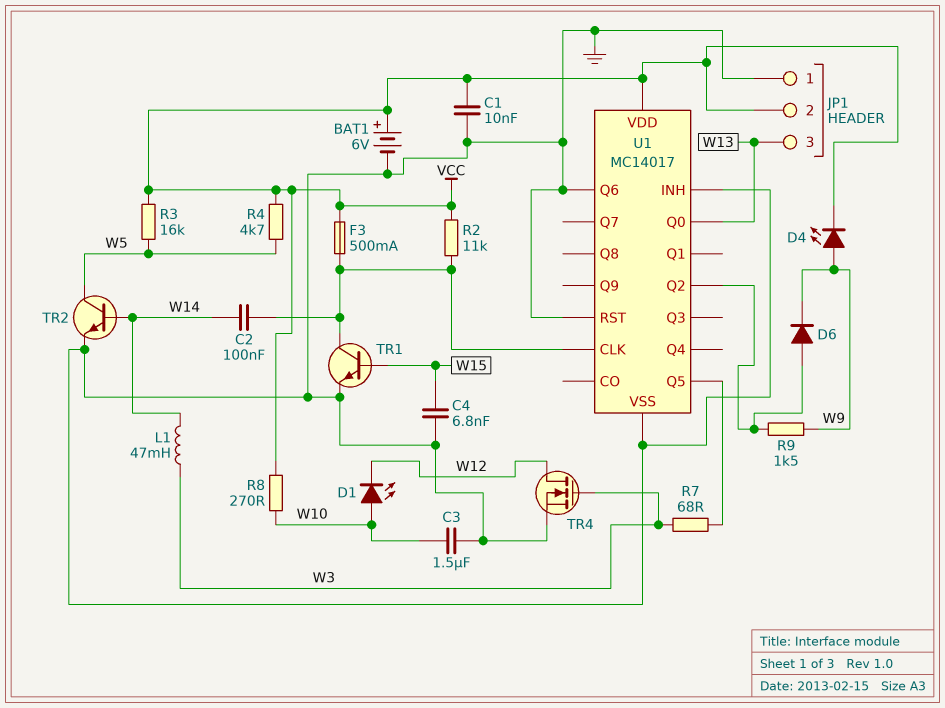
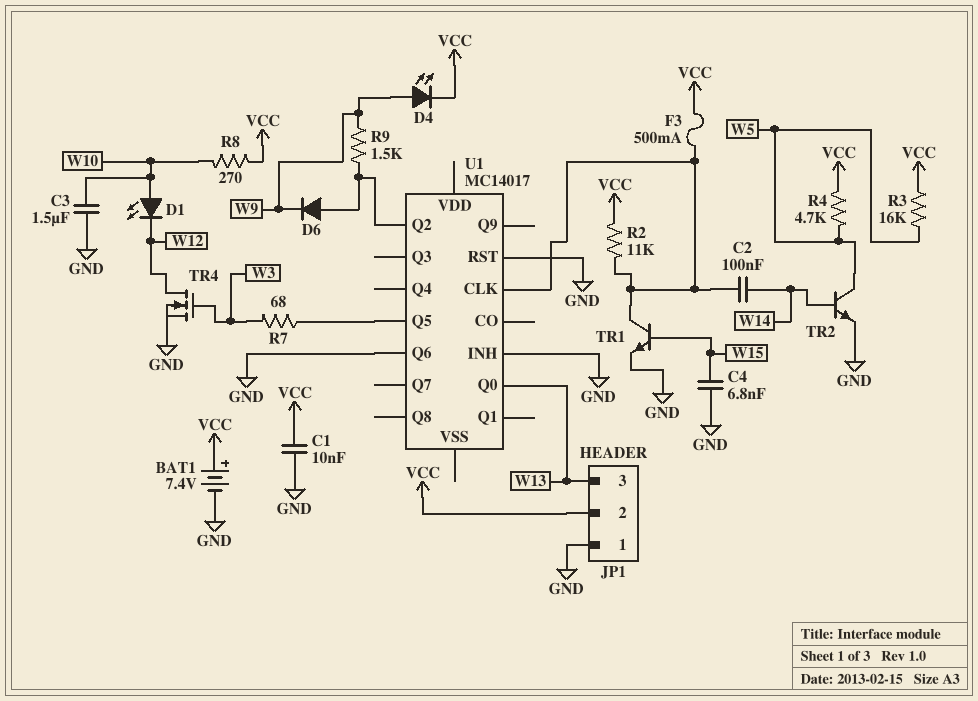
BAT1: 6V (plus VCC, minus GND) -> 7.4V (plus VCC, minus GND)
L1: 47mH (W3, W14) -> none
U1 pin VDD: VCC -> none
U1 pin VSS: GND -> none

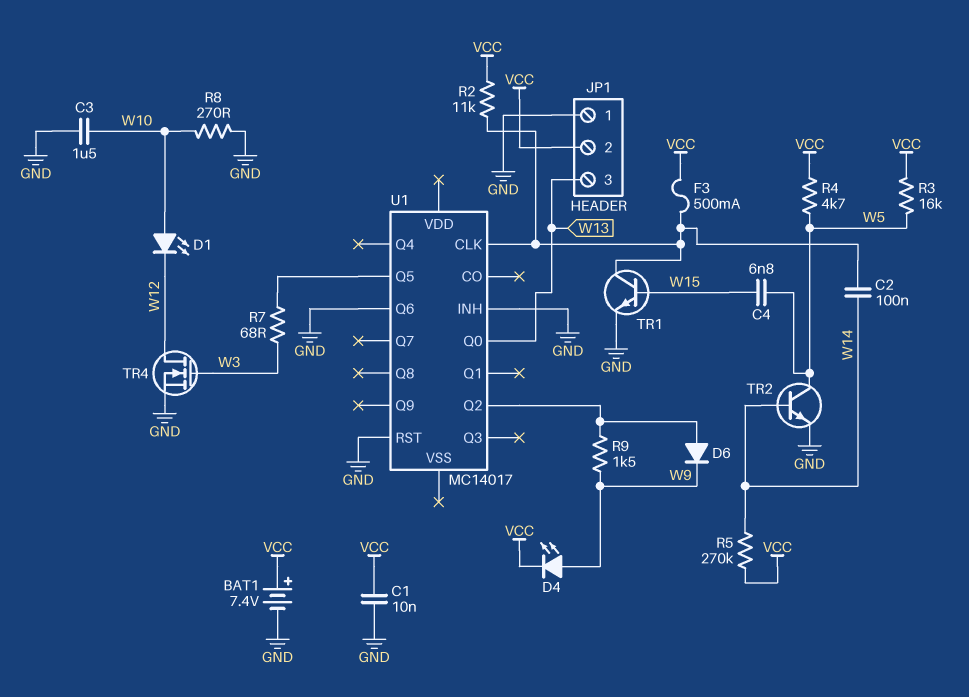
C4: 6.8nF (GND, W15) -> 6.8nF (W5, W15)
R5: none -> 270k (VCC, W14)
R8: 270 (VCC, W10) -> 270 (GND, W10)

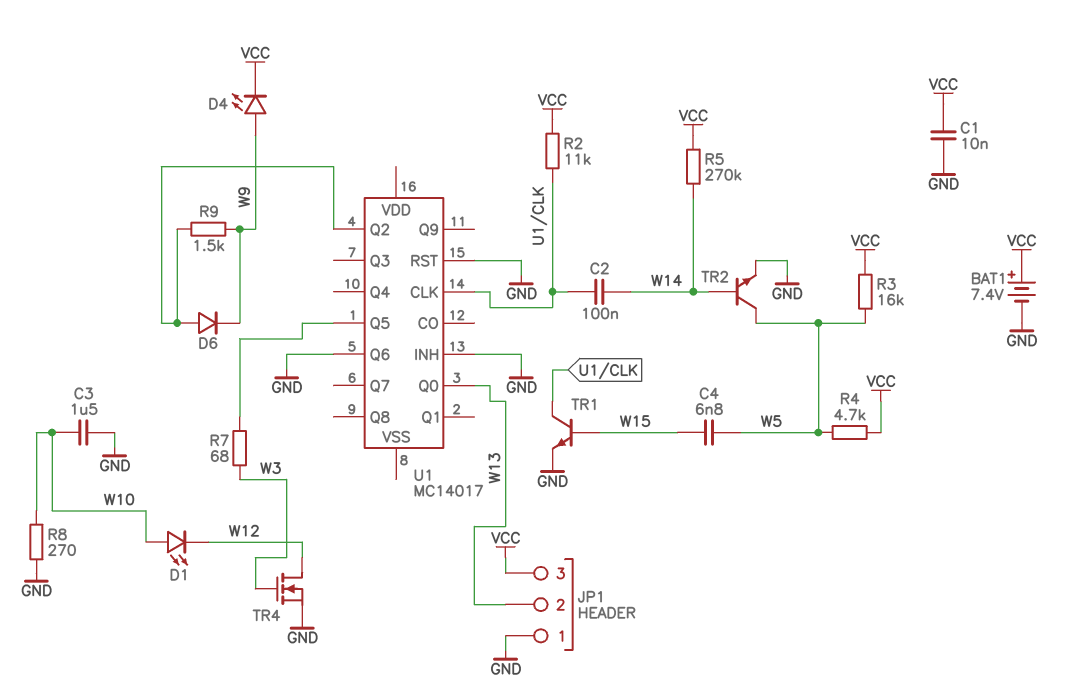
F3: 500mA (U1/CLK, VCC) -> none
JP1 pin 2: VCC -> W13
JP1 pin 3: W13 -> VCC

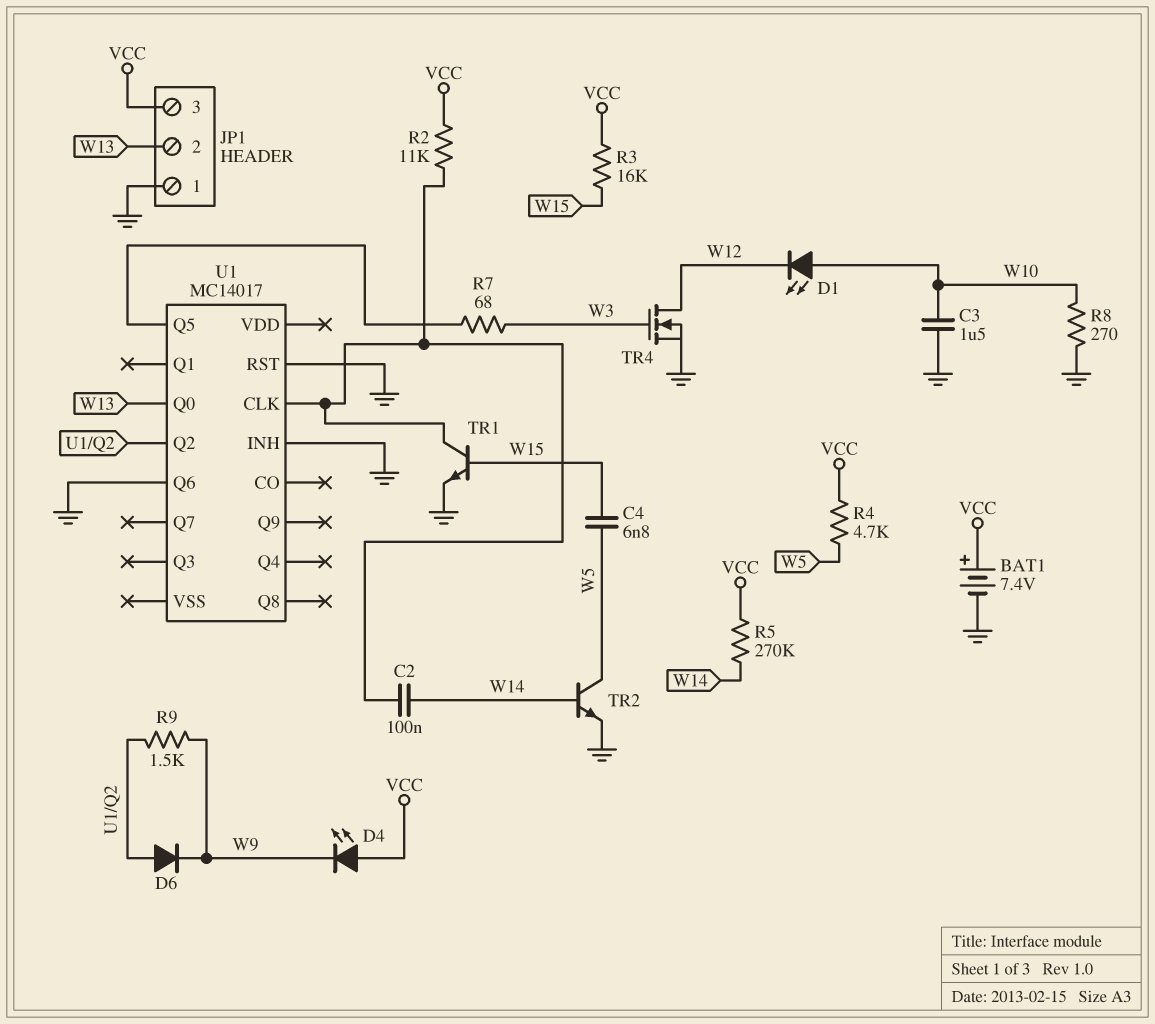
C1: 10nF (GND, VCC) -> none
D4: LED (A W9, K VCC) -> LED (A VCC, K W9)
R3: 16k (VCC, W5) -> 16k (VCC, W15)

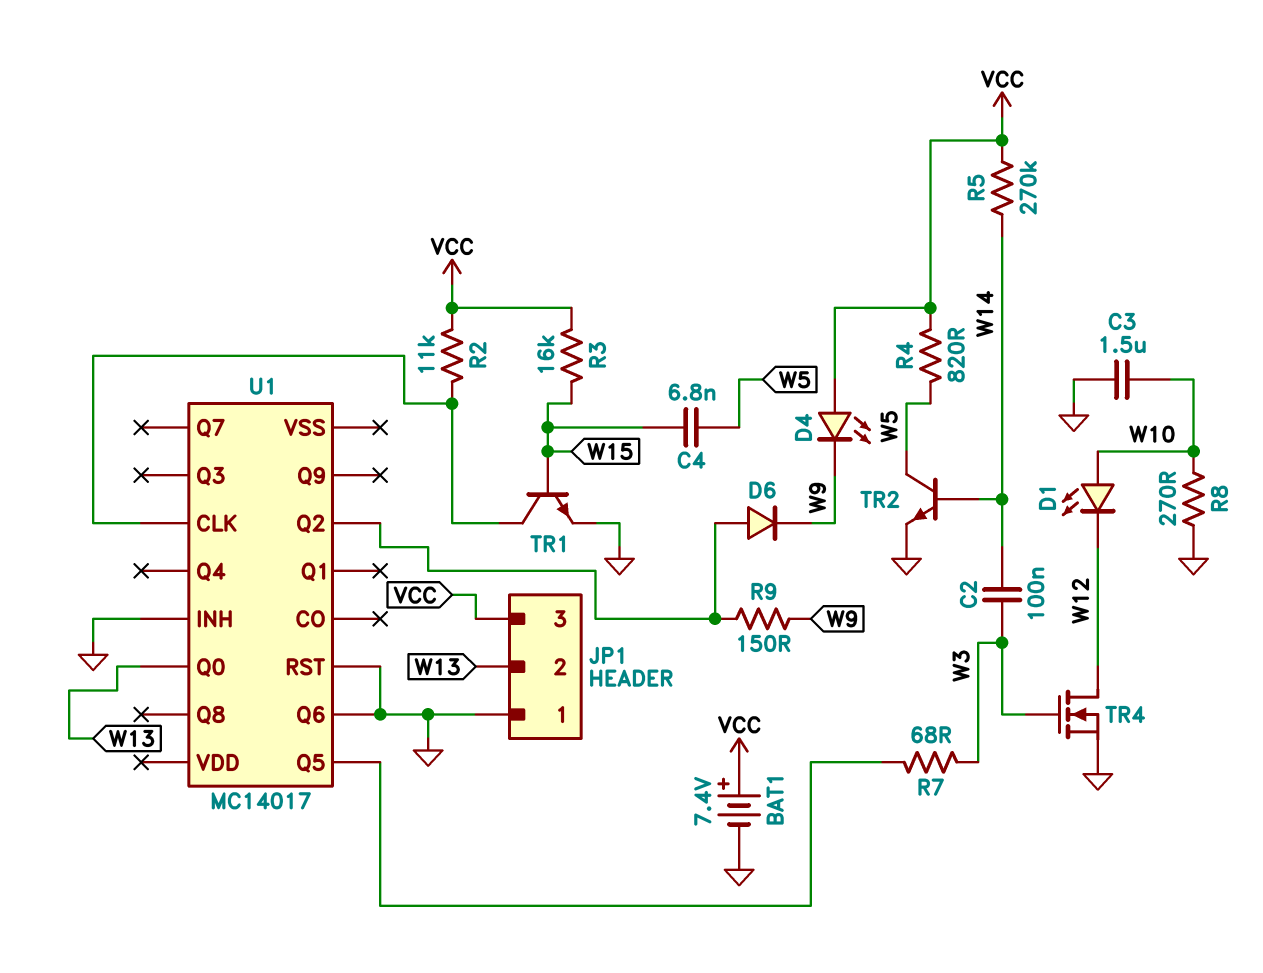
C2: 100nF (U1/CLK, W14) -> 100nF (W3, W14)
R4: 4.7k (VCC, W5) -> 820 (VCC, W5)
R9: 1.5k (U1/Q2, W9) -> 150 (U1/Q2, W9)

